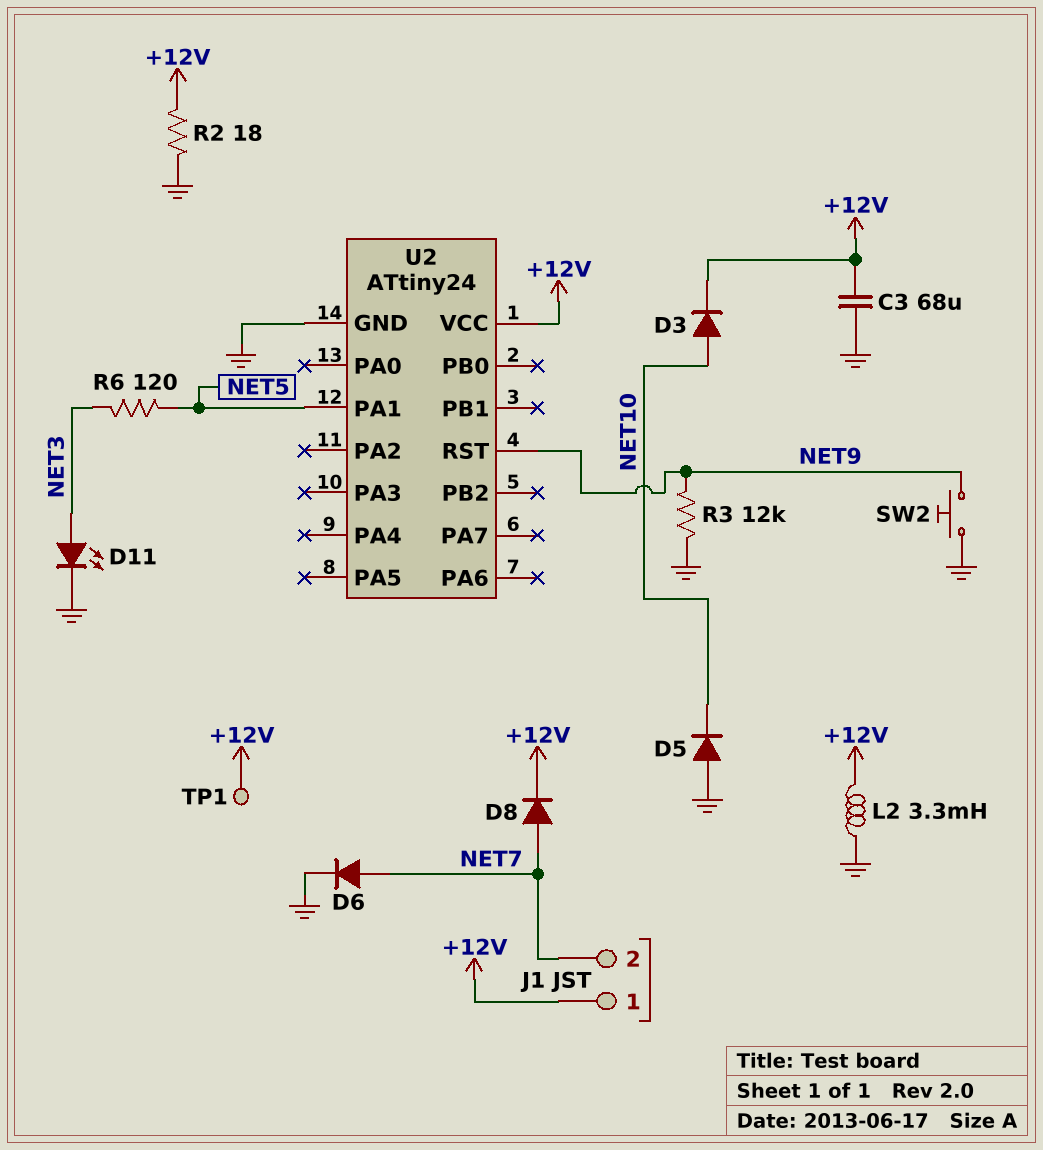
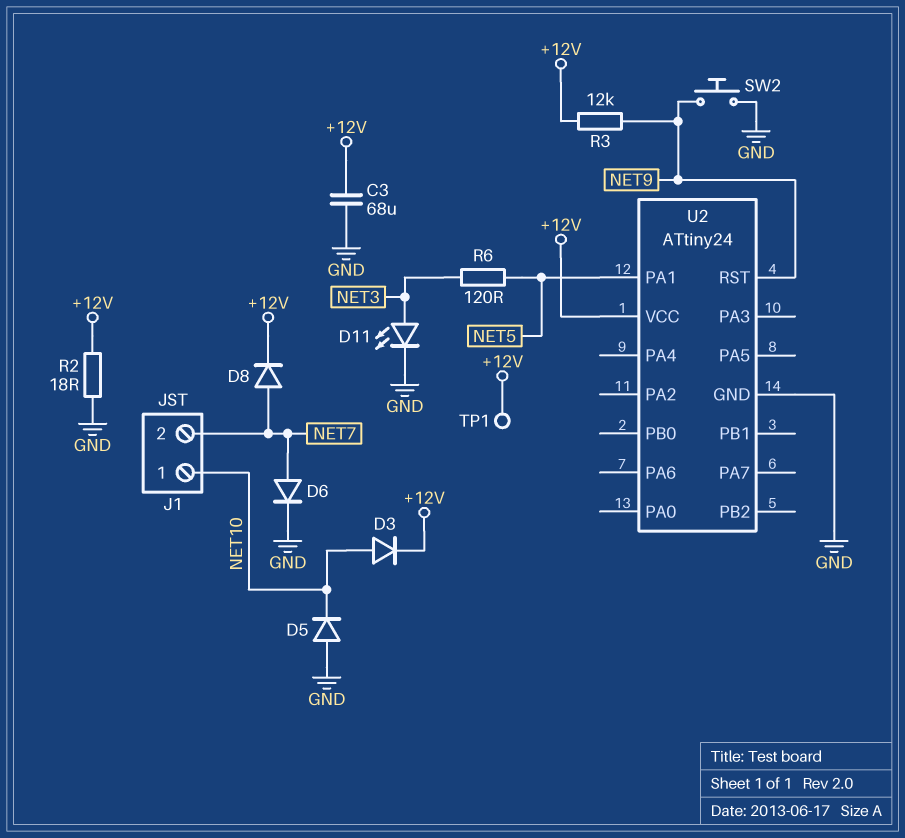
J1 pin 1: +12V -> NET10
L2: 3.3mH (+12V, GND) -> none
R3: 12k (GND, NET9) -> 12k (+12V, NET9)

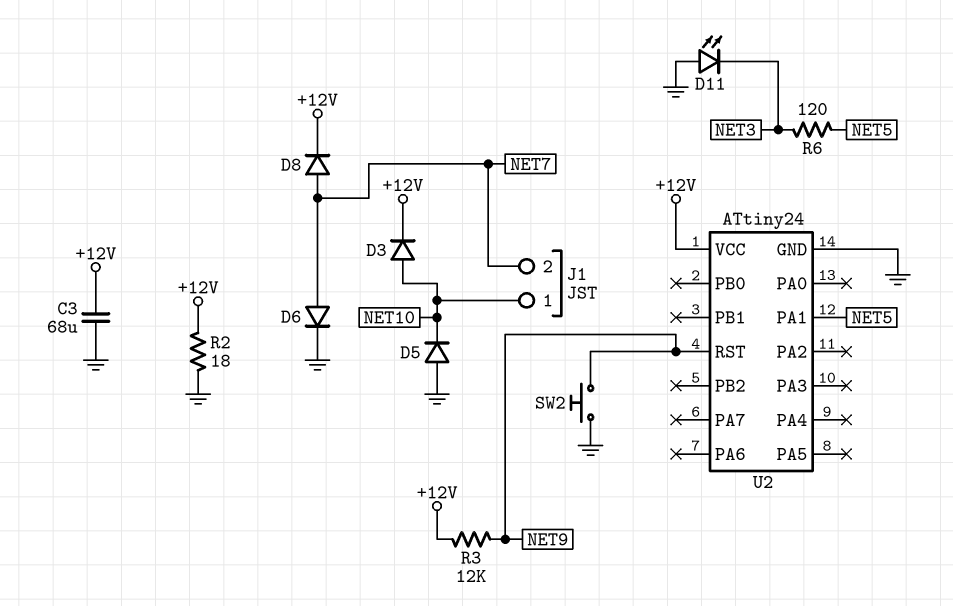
D11: LED (A NET3, K GND) -> LED (A GND, K NET3)
TP1: test point (+12V) -> none

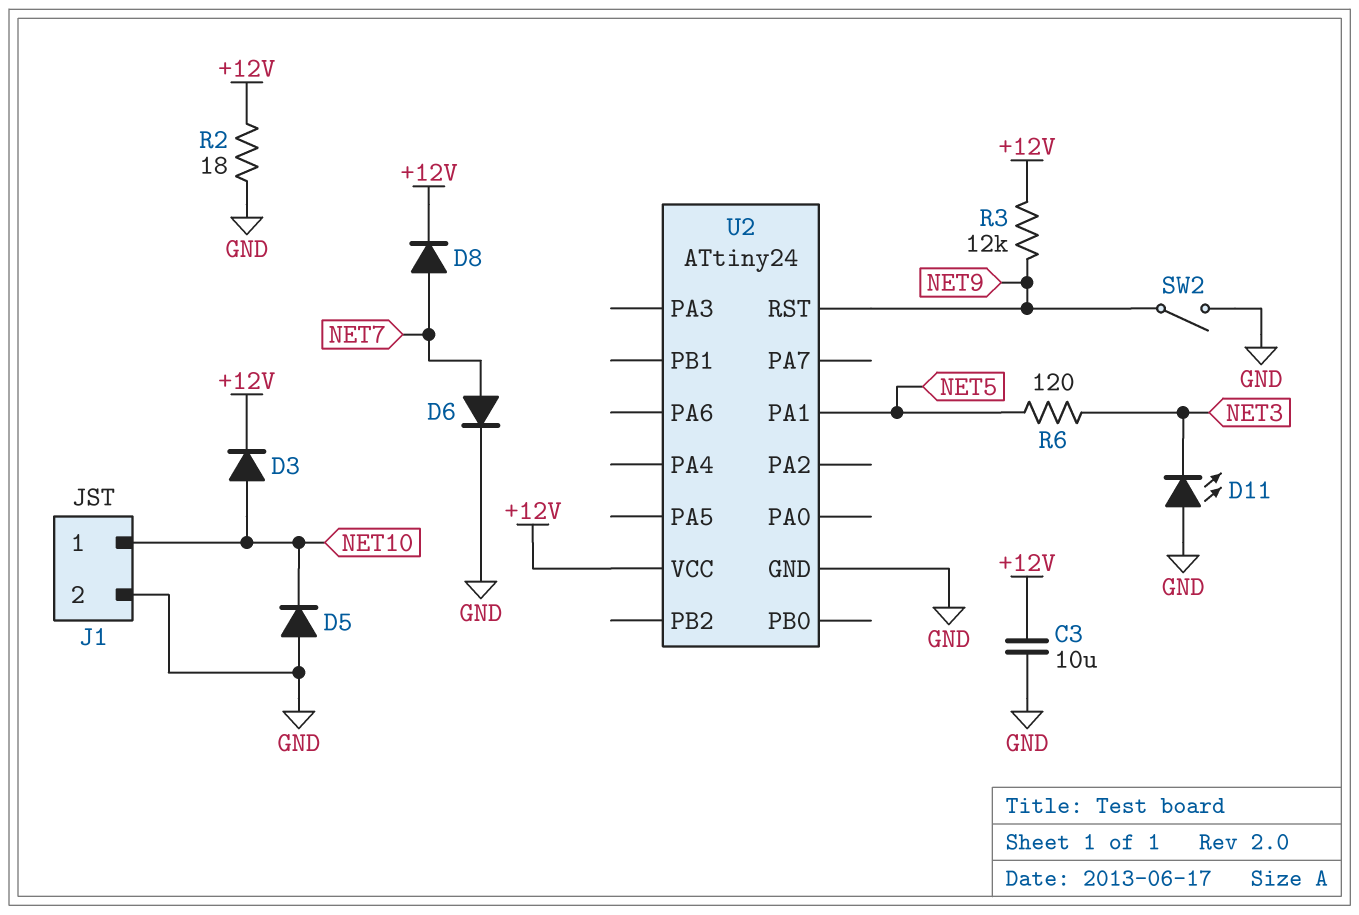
C3: 68uF (+12V, GND) -> 10uF (+12V, GND)
J1 pin 2: NET7 -> GND
SW2: button (GND, NET9) -> switch (GND, NET9)

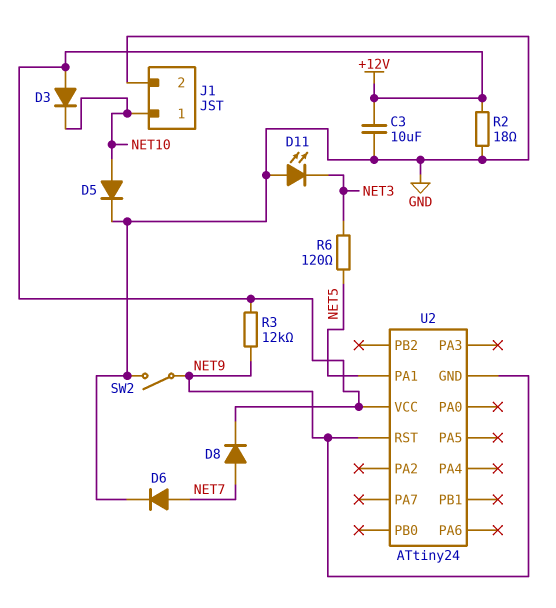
D3: diode (A NET10, K +12V) -> diode (A +12V, K NET10)
D5: diode (A GND, K NET10) -> diode (A NET10, K GND)
U2 pin GND: GND -> NET9

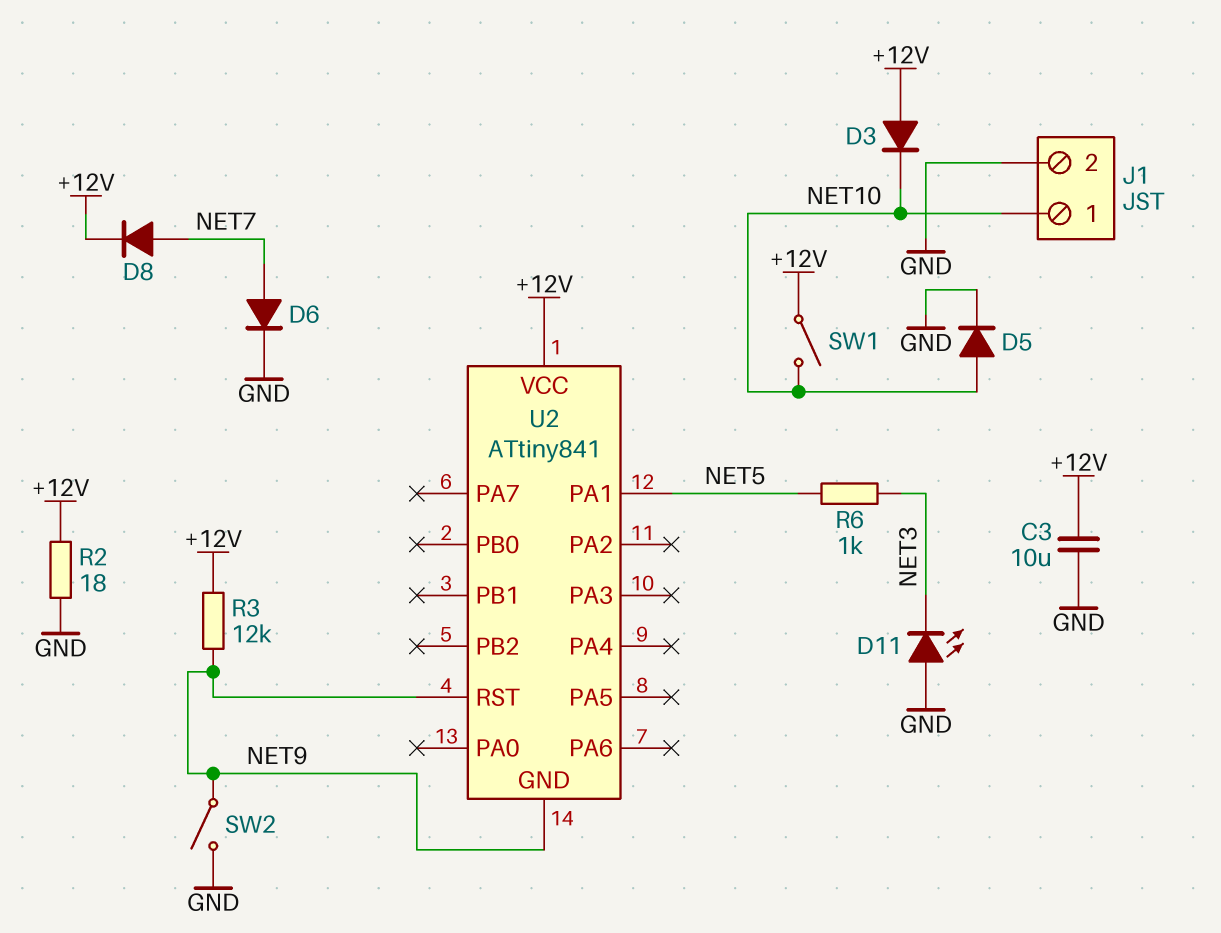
R6: 120 (NET3, NET5) -> 1k (NET3, NET5)
SW1: none -> switch (+12V, NET10)
U2: ATtiny24 -> ATtiny841

